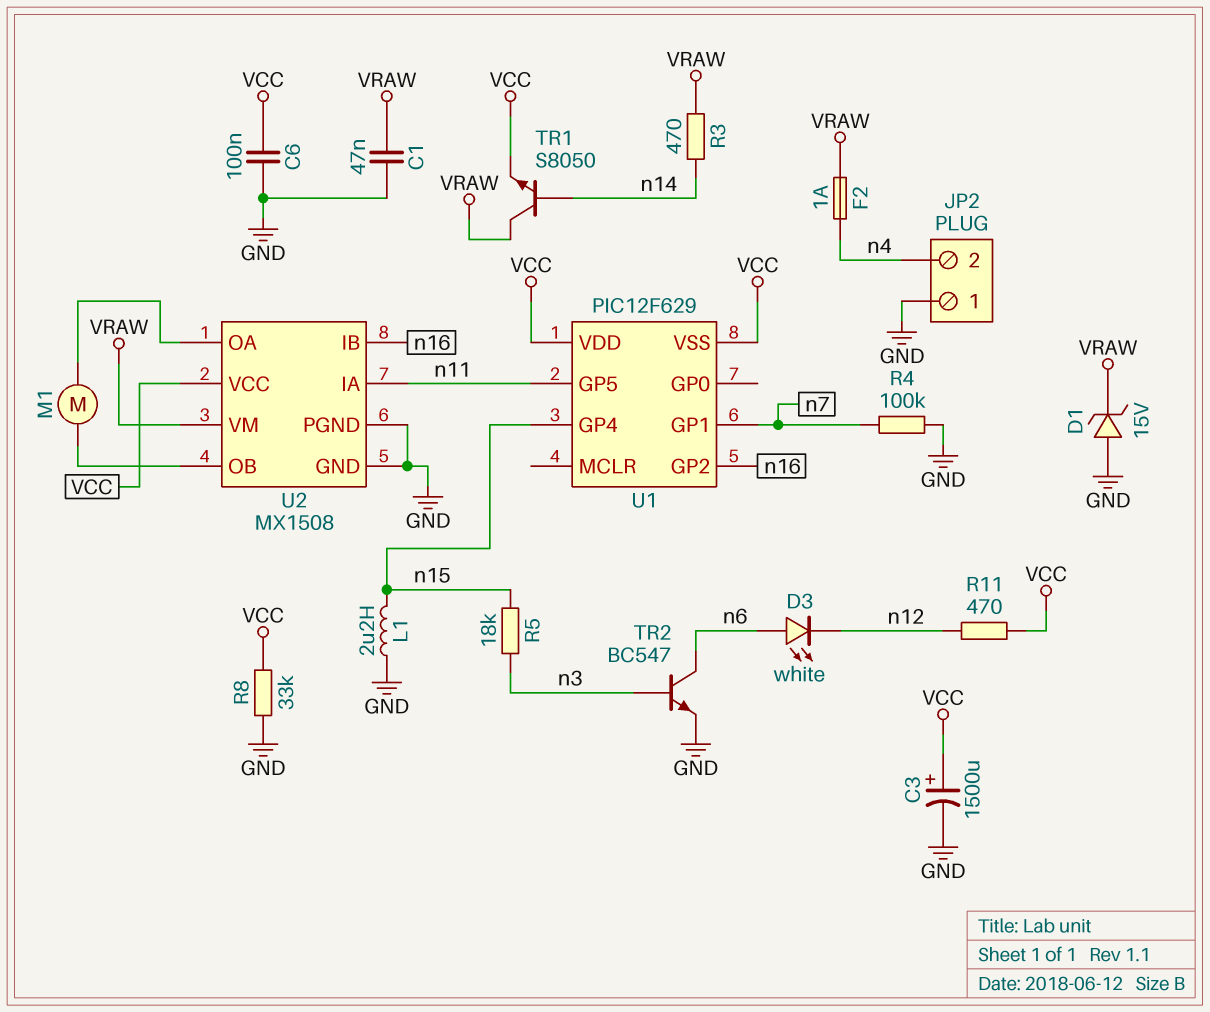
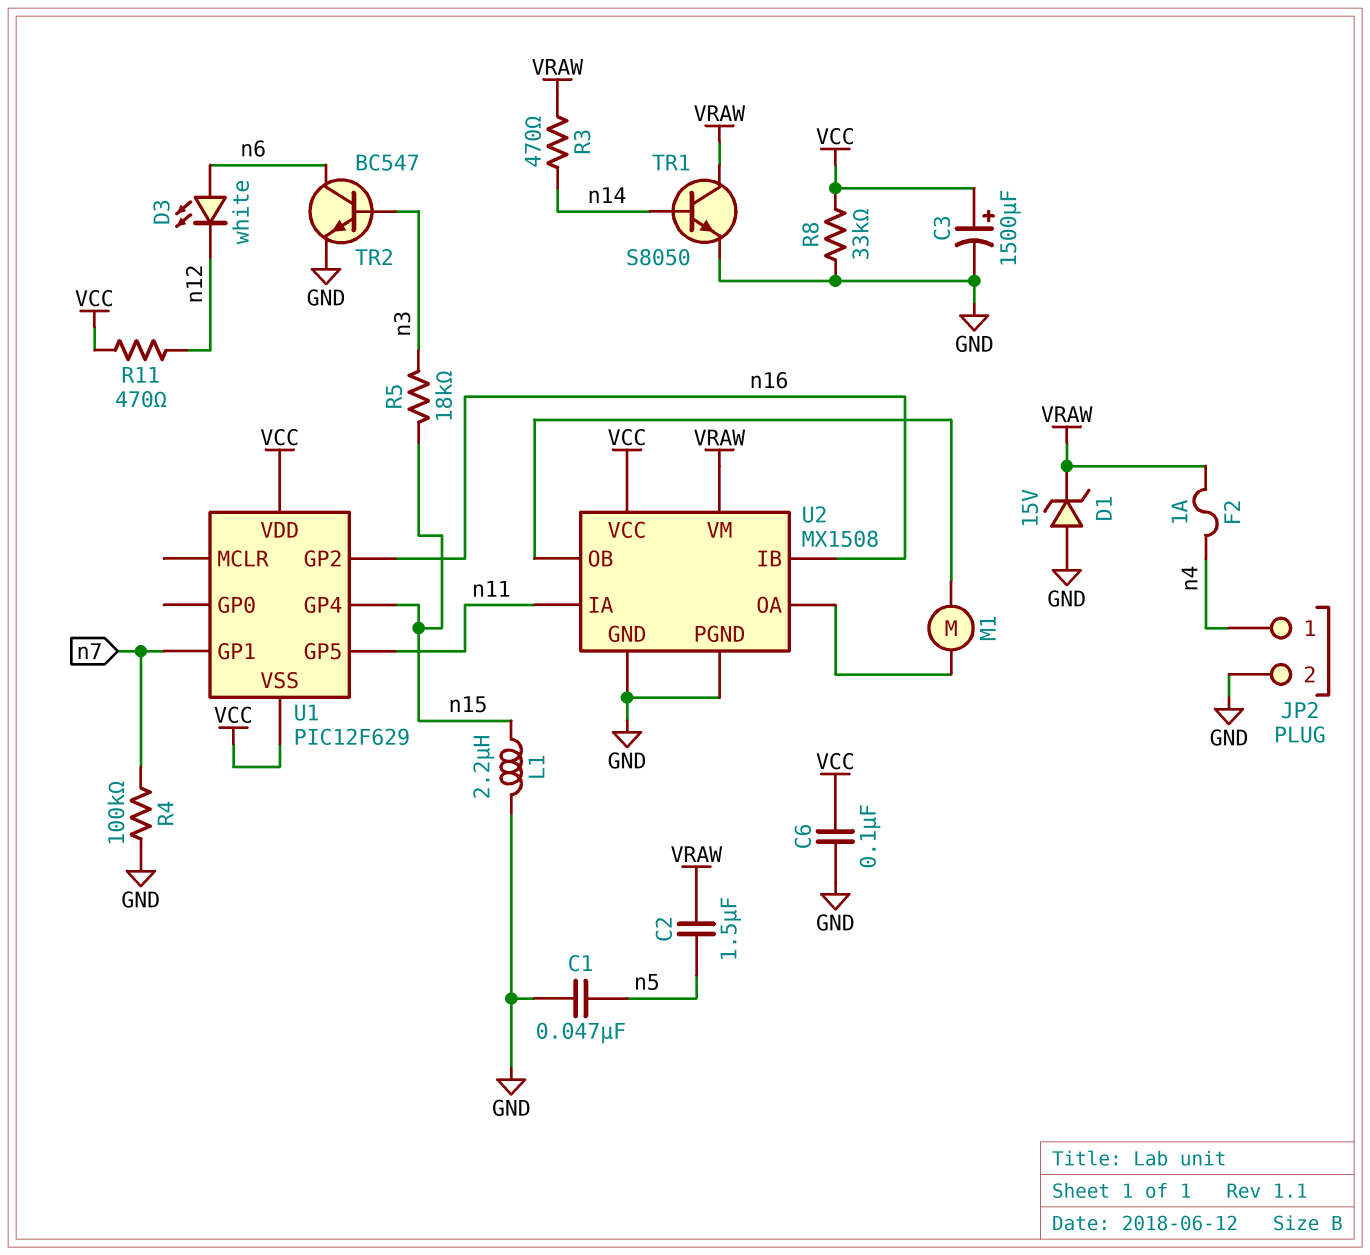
C1: 47nF (GND, VRAW) -> 47nF (GND, n5)
C2: none -> 1.5uF (VRAW, n5)
JP2 pin 1: GND -> n4
JP2 pin 2: n4 -> GND
TR1: NPN S8050 (B n14, C VRAW, E VCC) -> NPN S8050 (B n14, C VRAW, E GND)

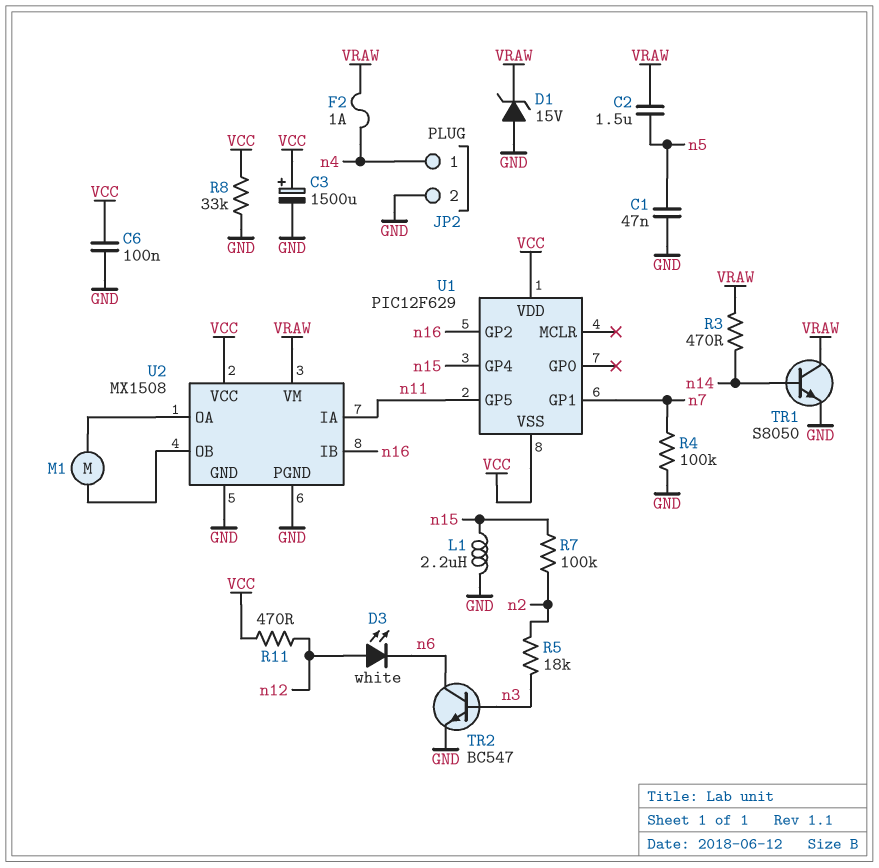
D3: LED white (A n6, K n12) -> LED white (A n12, K n6)
R5: 18k (n3, n15) -> 18k (n2, n3)
R7: none -> 100k (n2, n15)

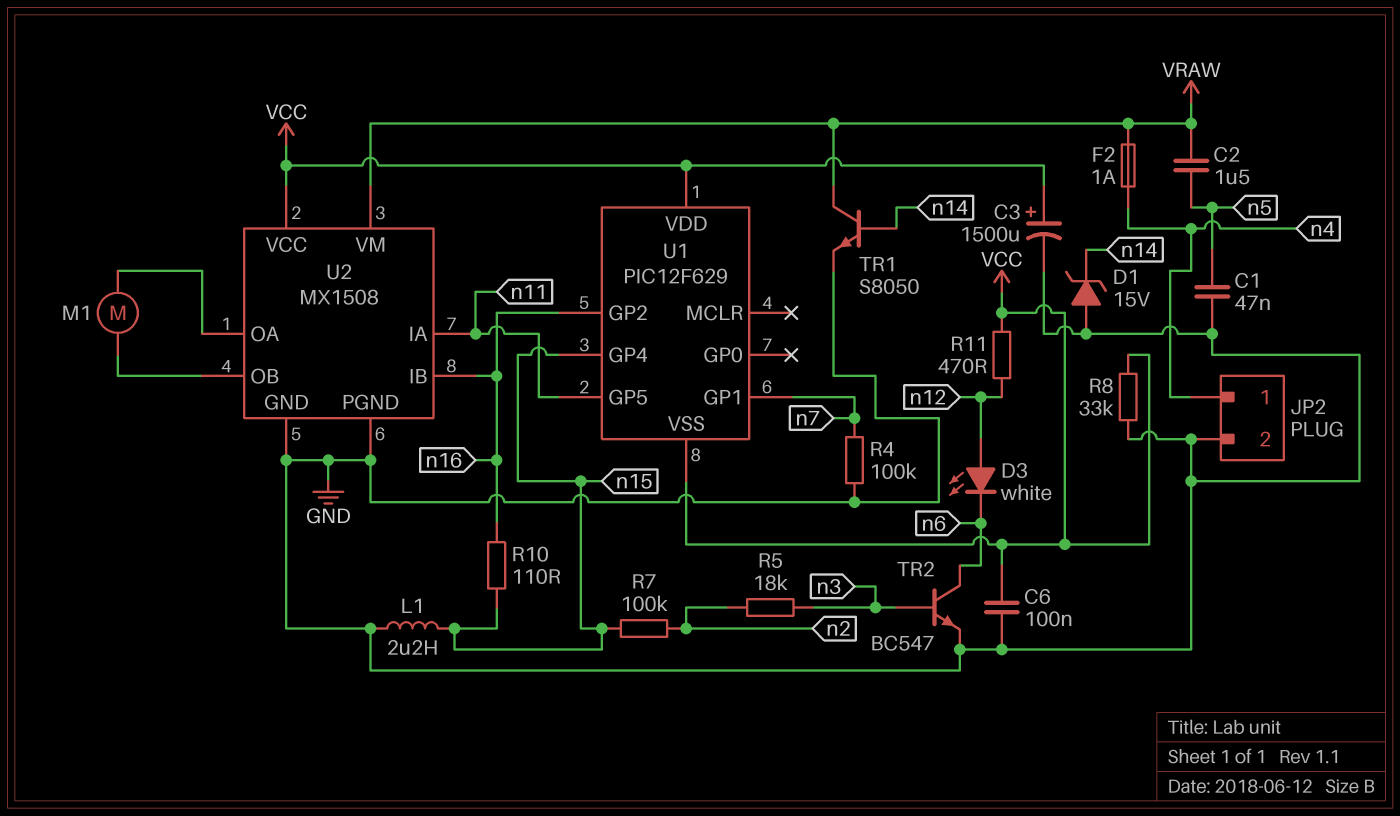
D1: zener 15V (A GND, K VRAW) -> zener 15V (A GND, K n14)
R3: 470 (VRAW, n14) -> none
R10: none -> 110 (n15, n16)

